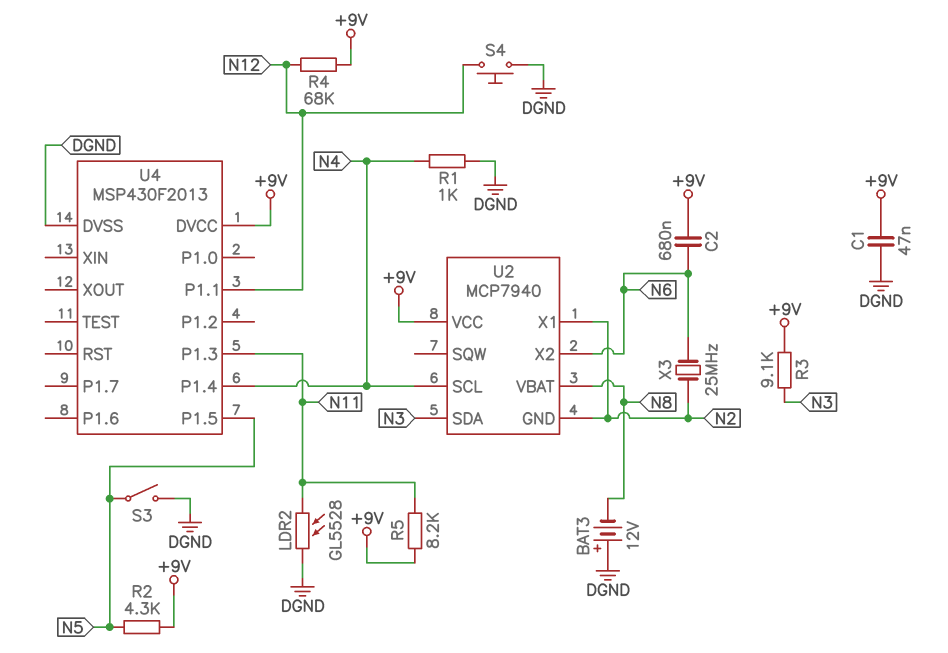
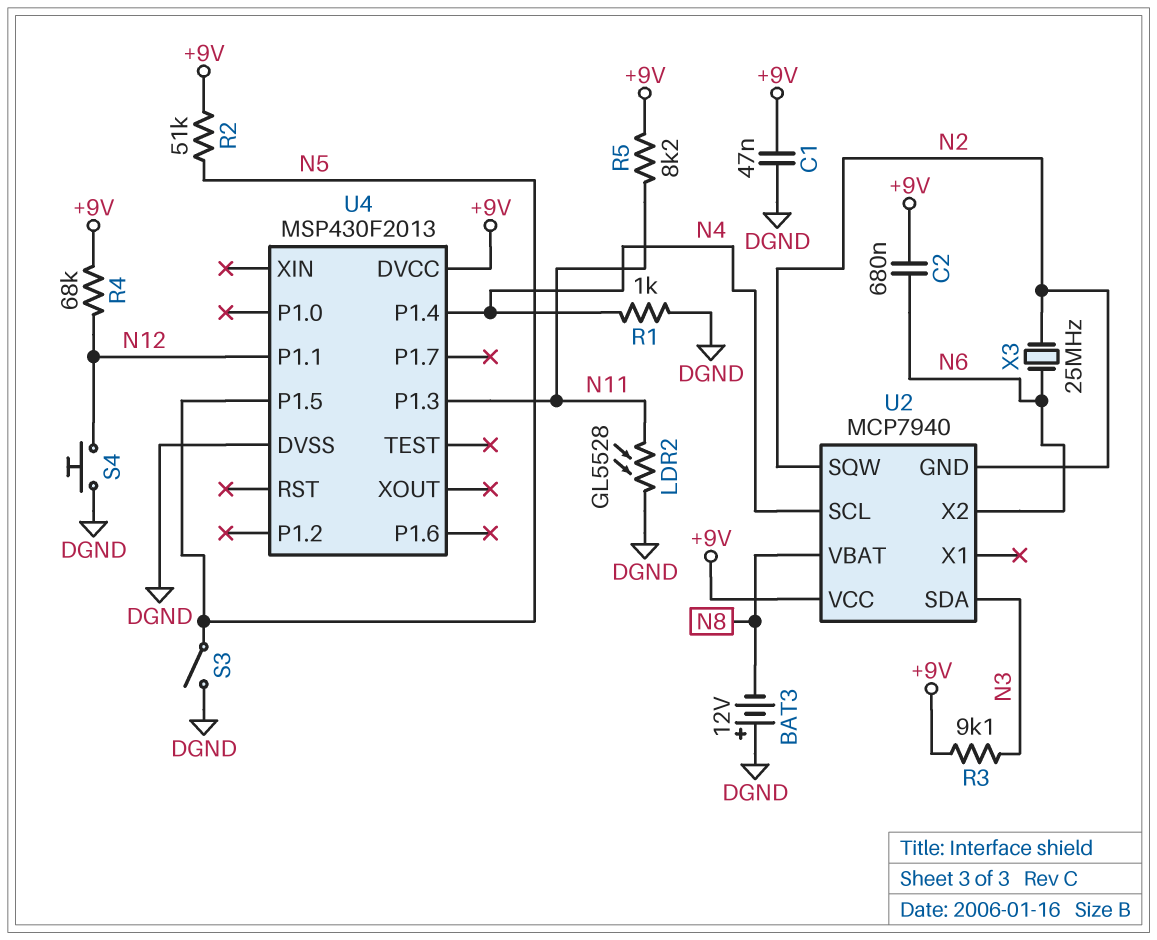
R2: 4.3k (+9V, N5) -> 51k (+9V, N5)
U2 pin SQW: none -> N2
U2 pin X1: N2 -> none

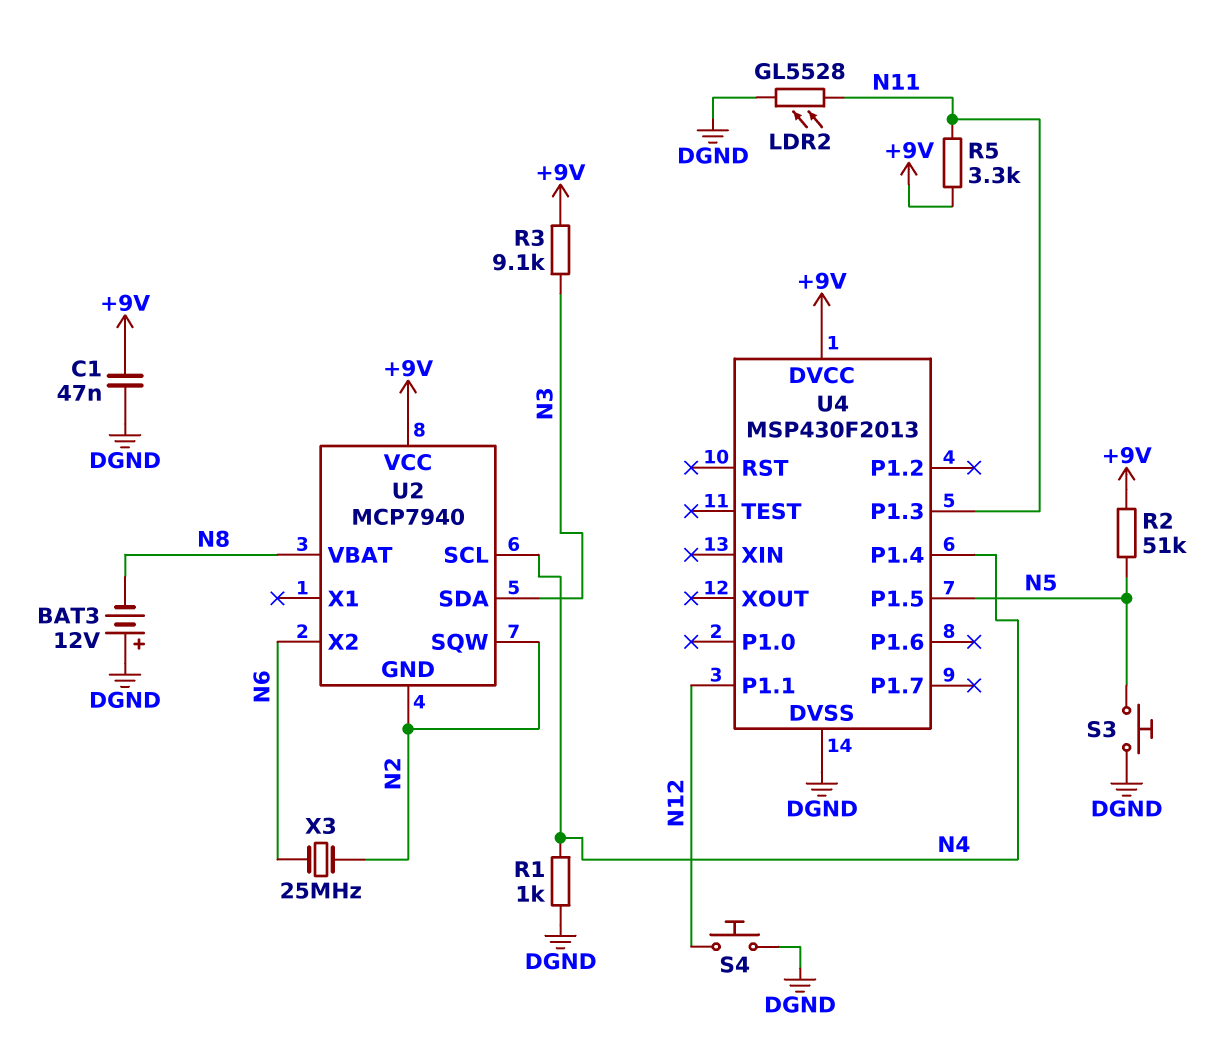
C2: 680nF (+9V, N6) -> none
R4: 68k (+9V, N12) -> none
R5: 8.2k (+9V, N11) -> 3.3k (+9V, N11)
S3: switch (DGND, N5) -> button (DGND, N5)

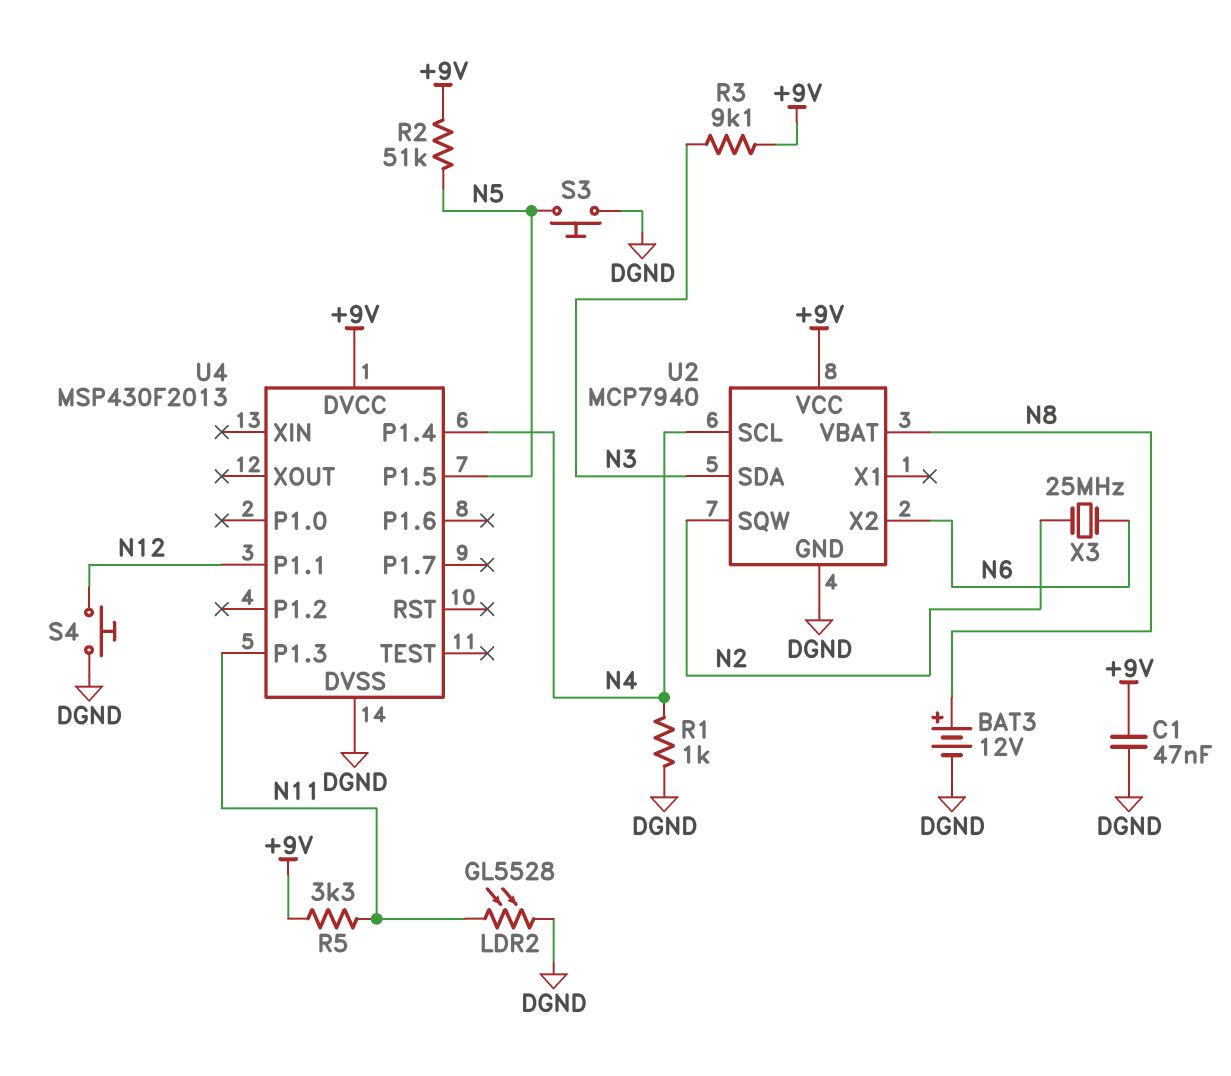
BAT3: 12V (plus DGND, minus N8) -> 12V (plus N8, minus DGND)
U2 pin GND: N2 -> DGND

